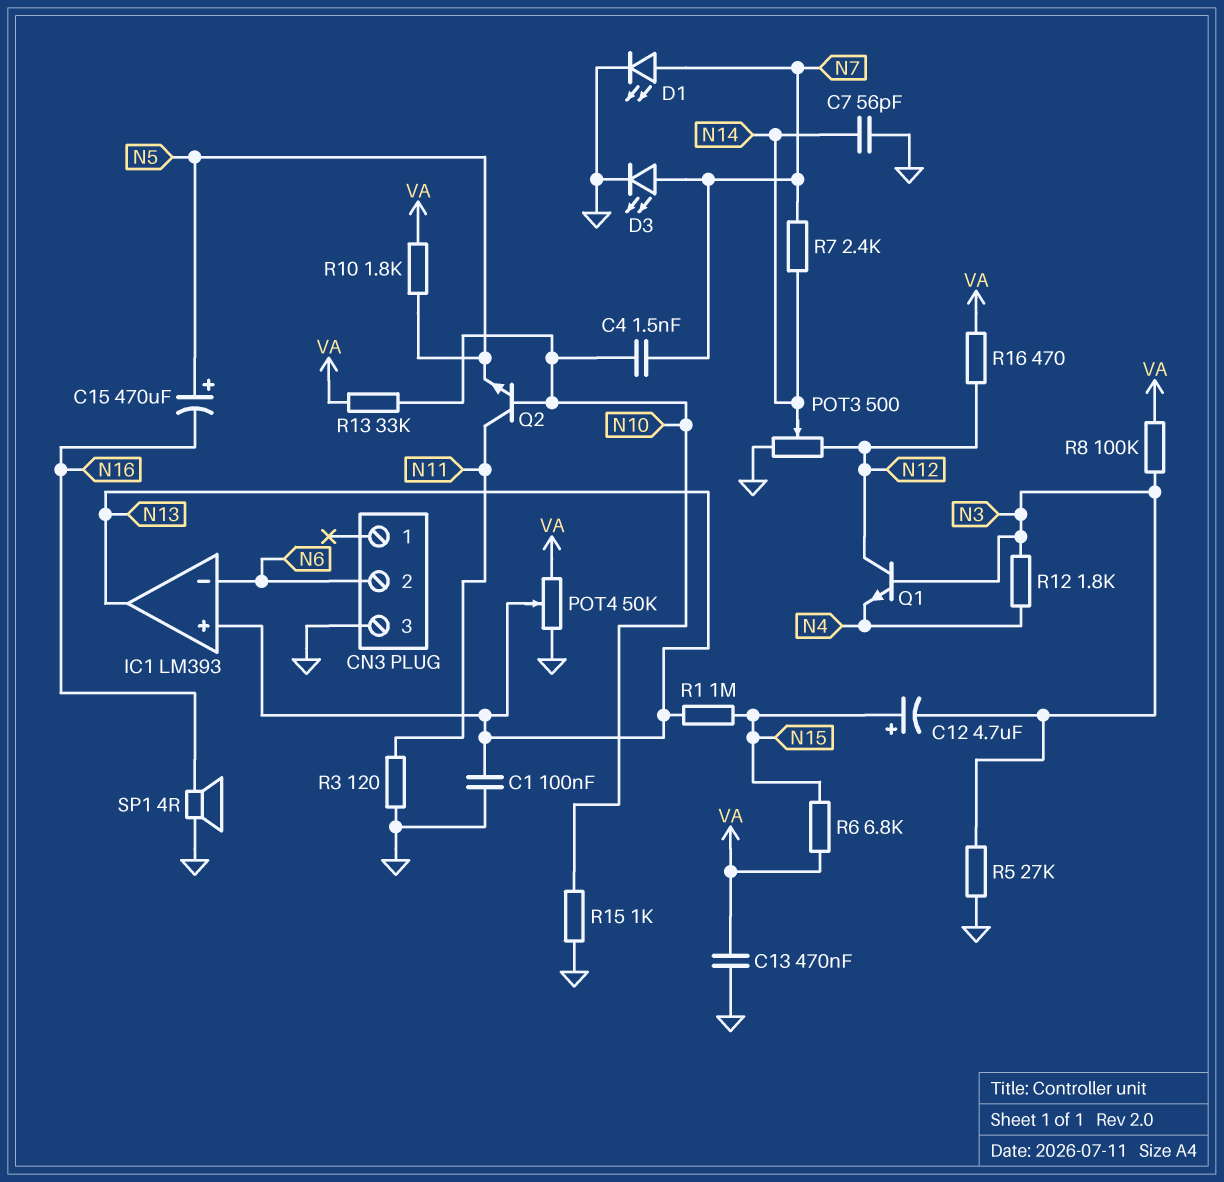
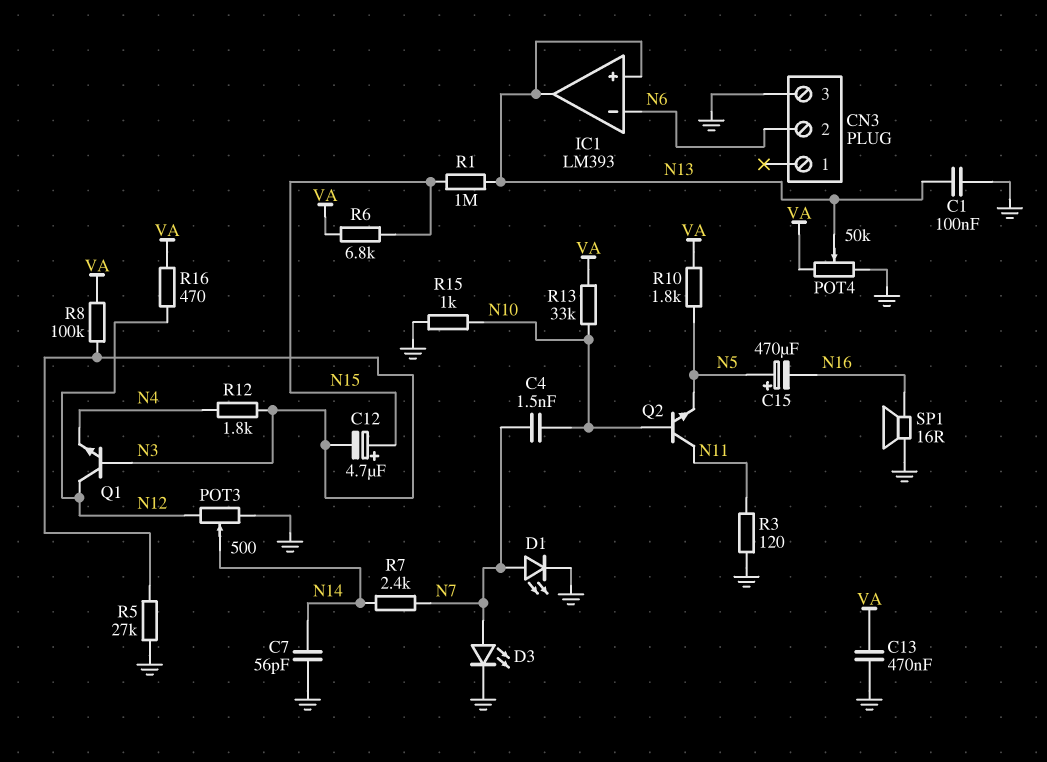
SP1: speaker 4R (GND, N16) -> speaker 16R (GND, N16)

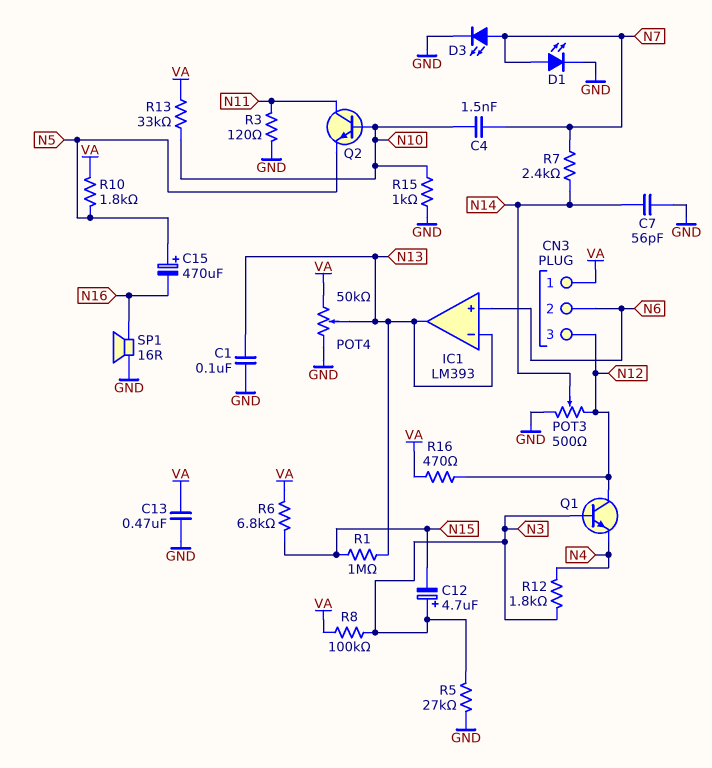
C12: 4.7uF (plus N15, minus N3) -> 4.7uF (plus N3, minus N15)
CN3 pin 1: none -> VA
CN3 pin 3: GND -> N12
IC1 pin in+: N13 -> N6
IC1 pin in-: N6 -> N13

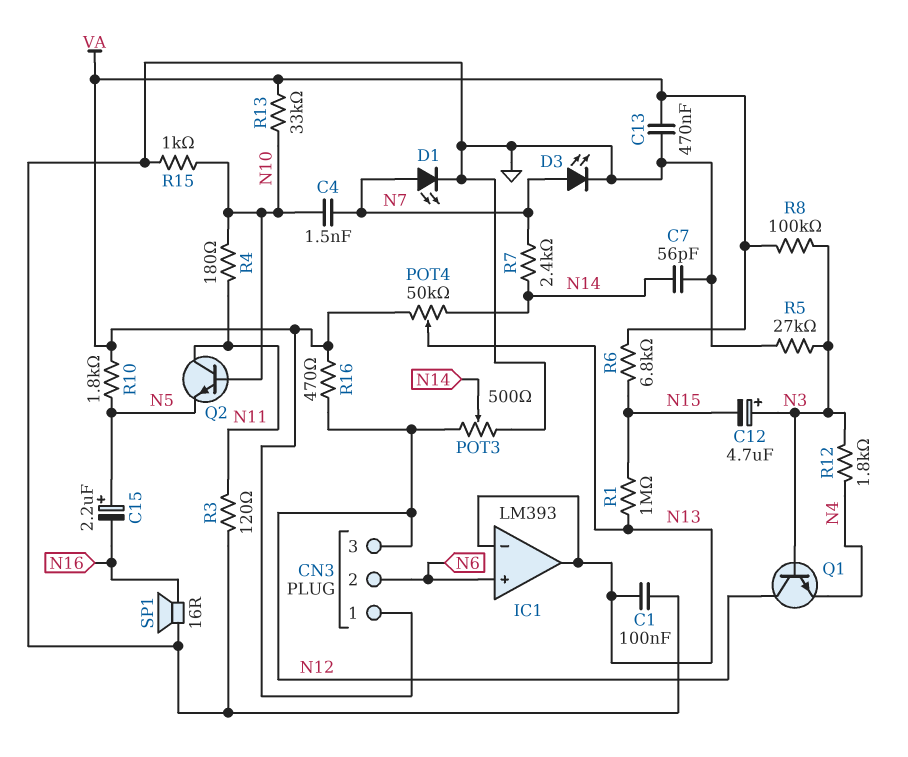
C15: 470uF (plus N5, minus N16) -> 2.2uF (plus N5, minus N16)
POT4: 50k (GND, VA, wiper N13) -> 50k (N14, VA, wiper N13)
R4: none -> 180 (N10, N11)

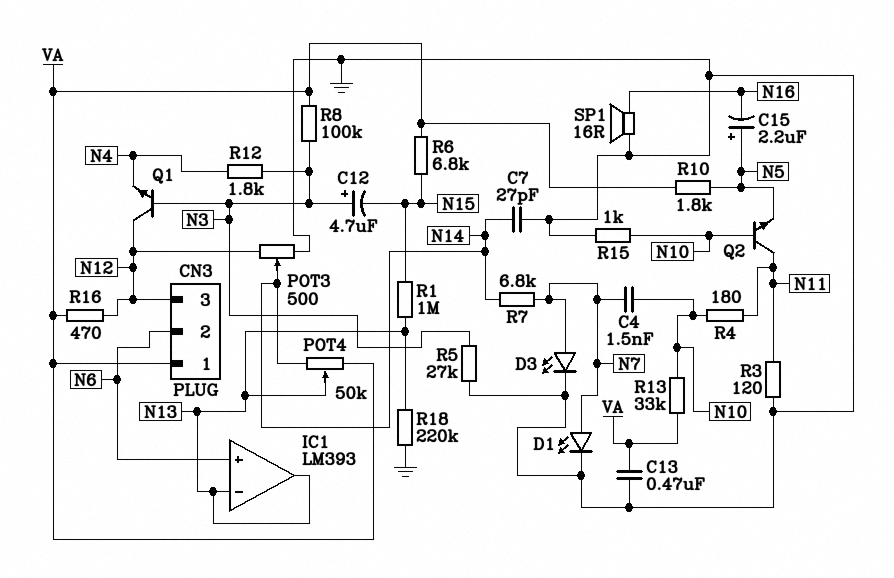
C1: 100nF (GND, N13) -> none
C7: 56pF (GND, N14) -> 27pF (GND, N14)
R7: 2.4k (N7, N14) -> 6.8k (N7, N14)
R18: none -> 220k (GND, N13)

